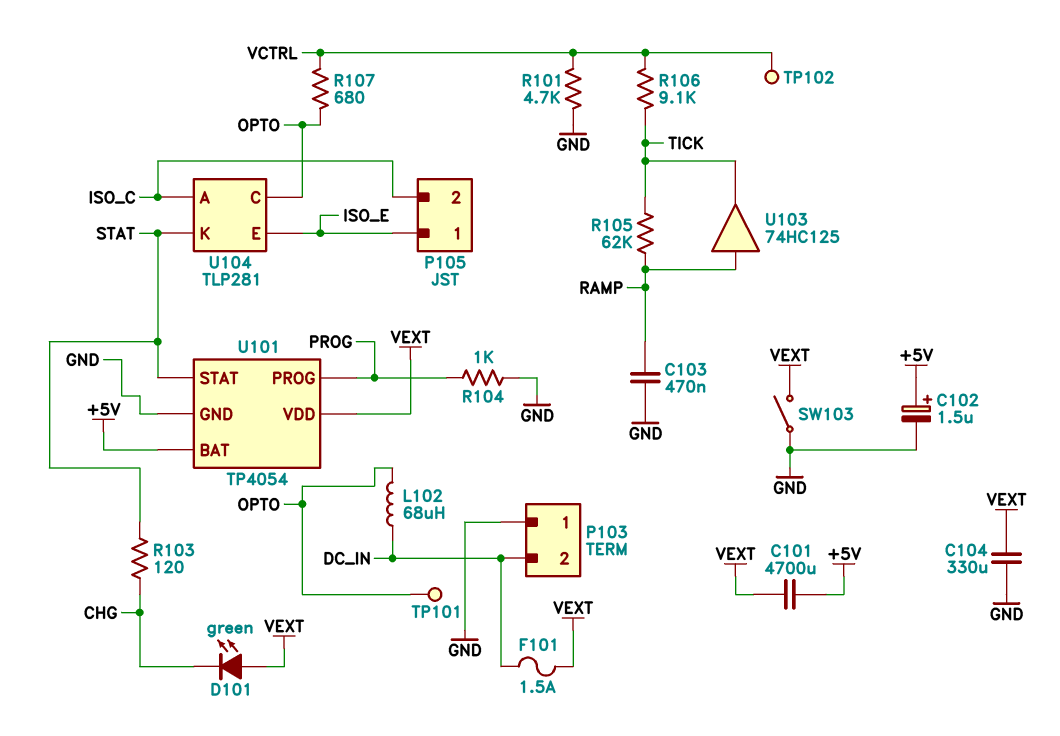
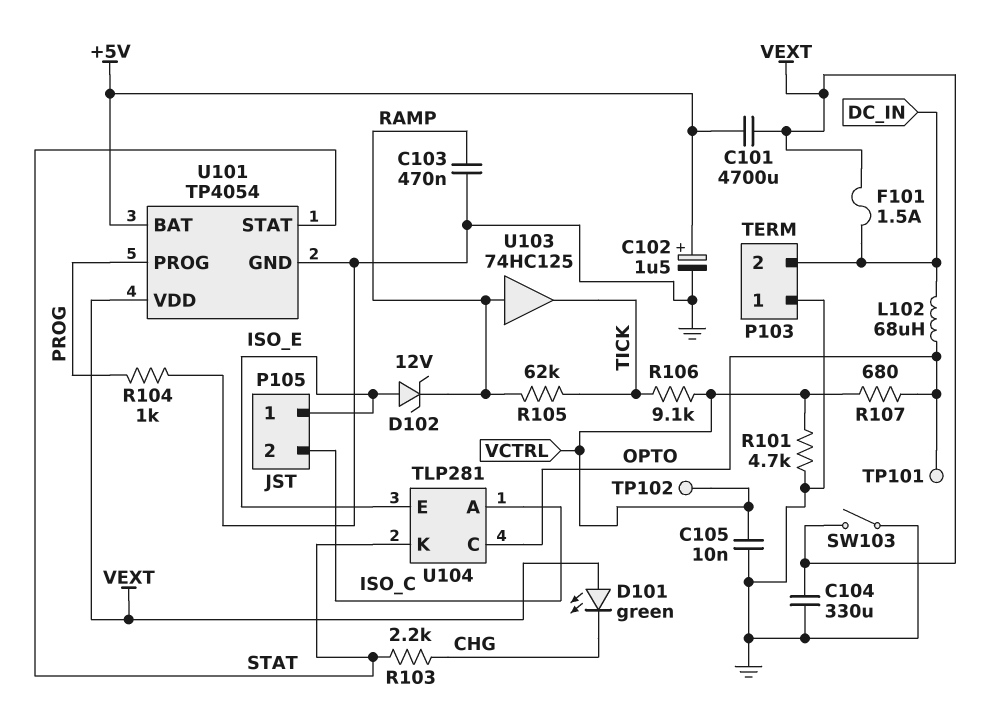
C105: none -> 10nF (GND, VCTRL)
D102: none -> zener 12V (A ISO_E, K RAMP)
R103: 120 (CHG, STAT) -> 2.2k (CHG, STAT)

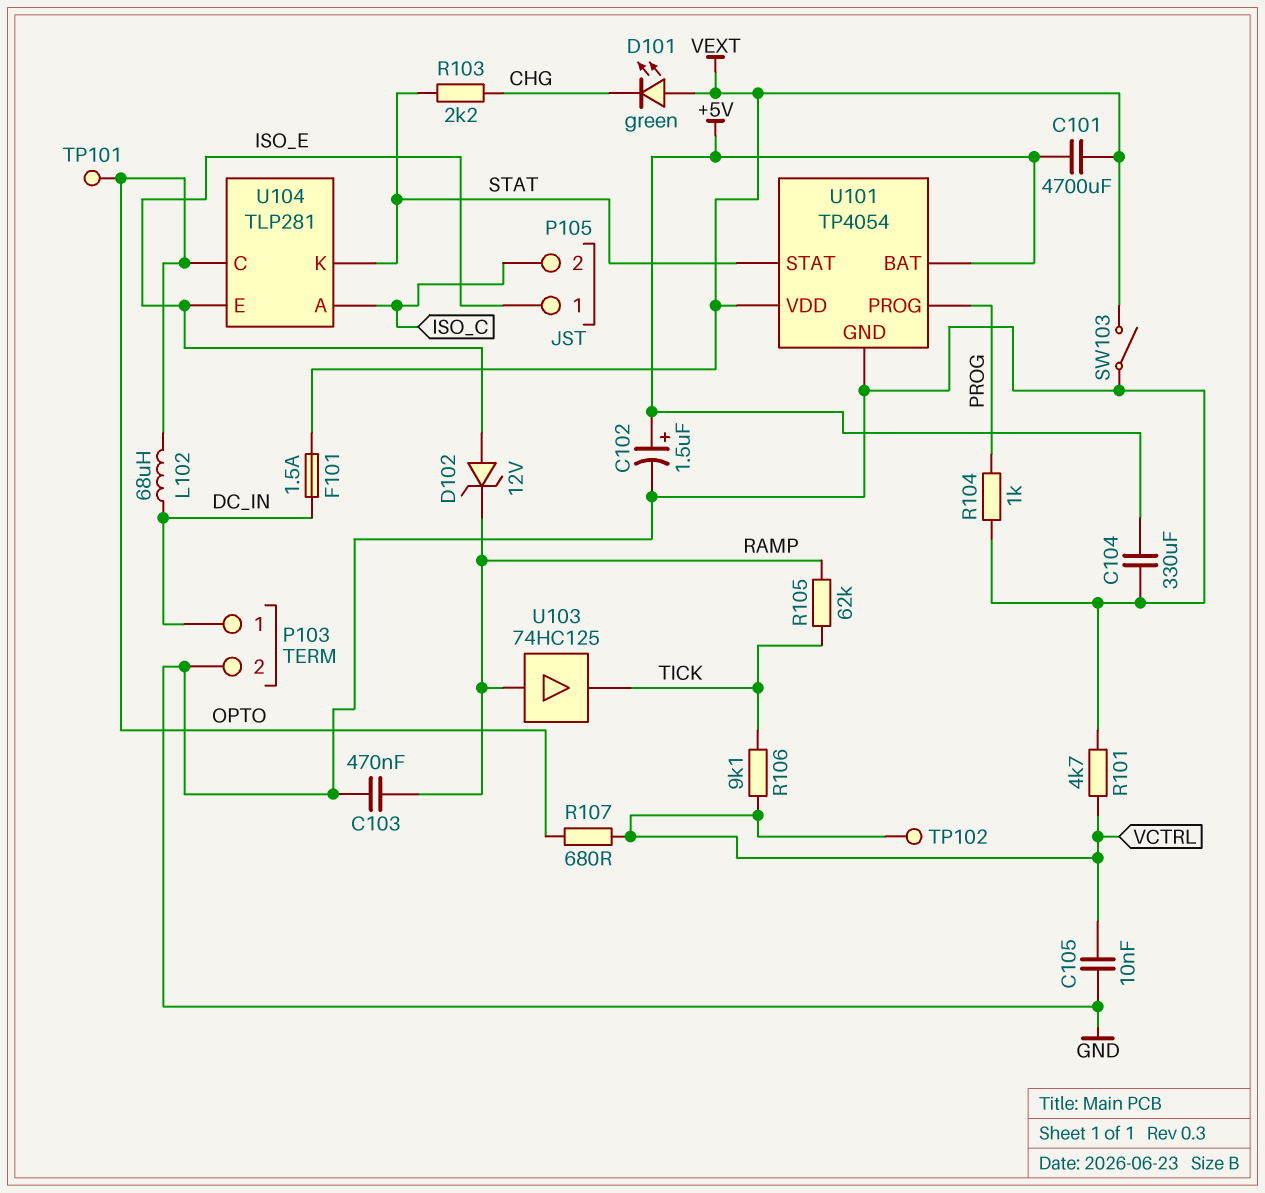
C104: 330uF (GND, VEXT) -> 330uF (+5V, GND)
P103 pin 1: GND -> DC_IN
P103 pin 2: DC_IN -> GND

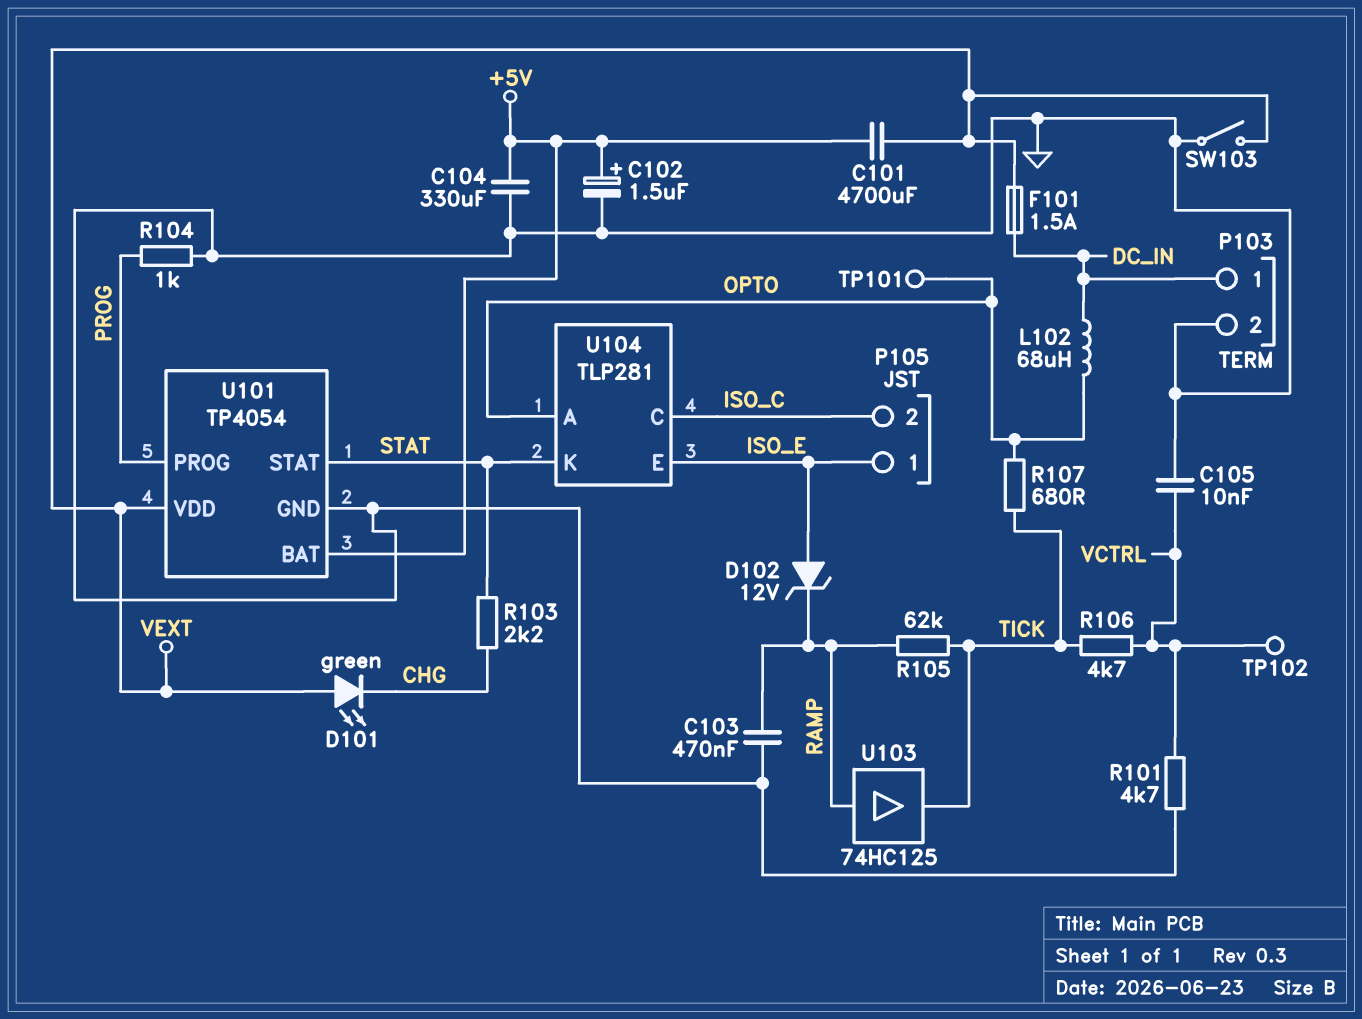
R106: 9.1k (TICK, VCTRL) -> 4.7k (TICK, VCTRL)
R107: 680 (OPTO, VCTRL) -> 680 (OPTO, TICK)
U104 pin A: ISO_C -> OPTO
U104 pin C: OPTO -> ISO_C

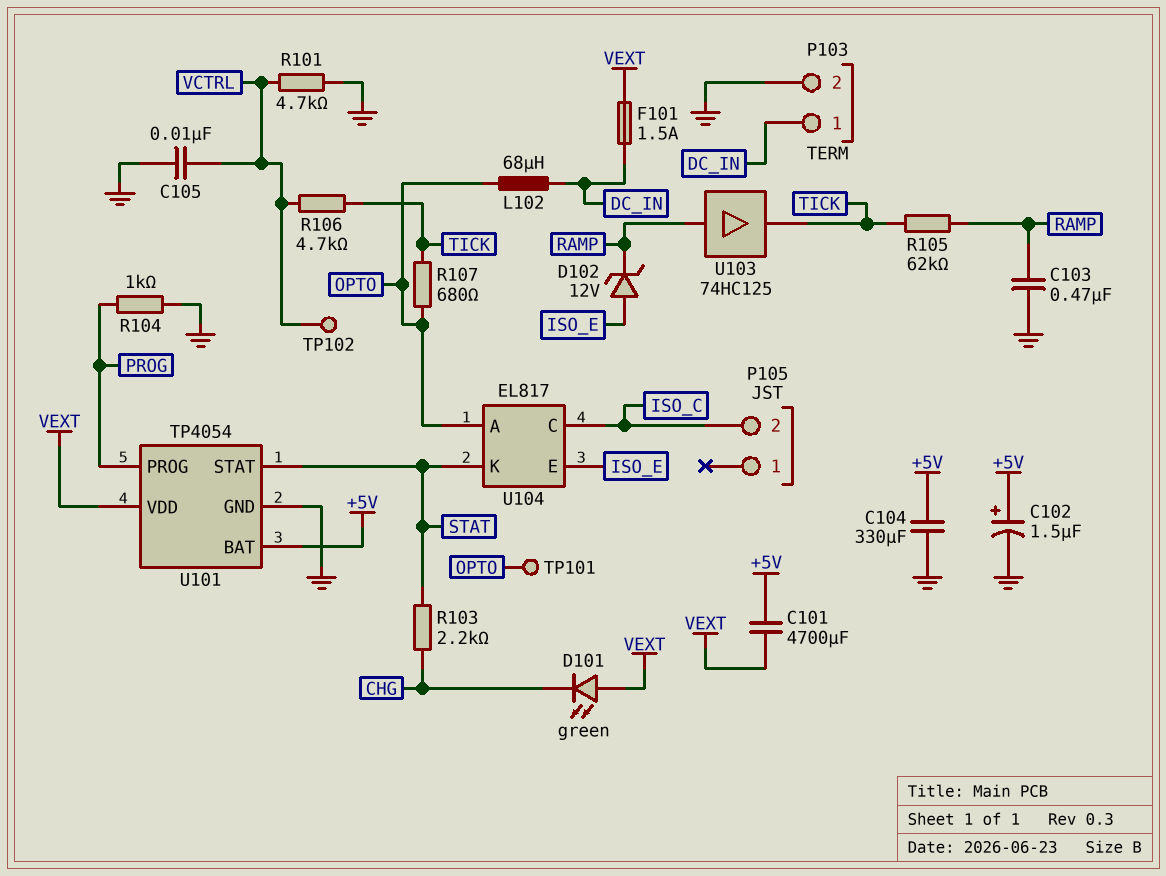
P105 pin 1: ISO_E -> none
SW103: switch (GND, VEXT) -> none
U104: TLP281 -> EL817

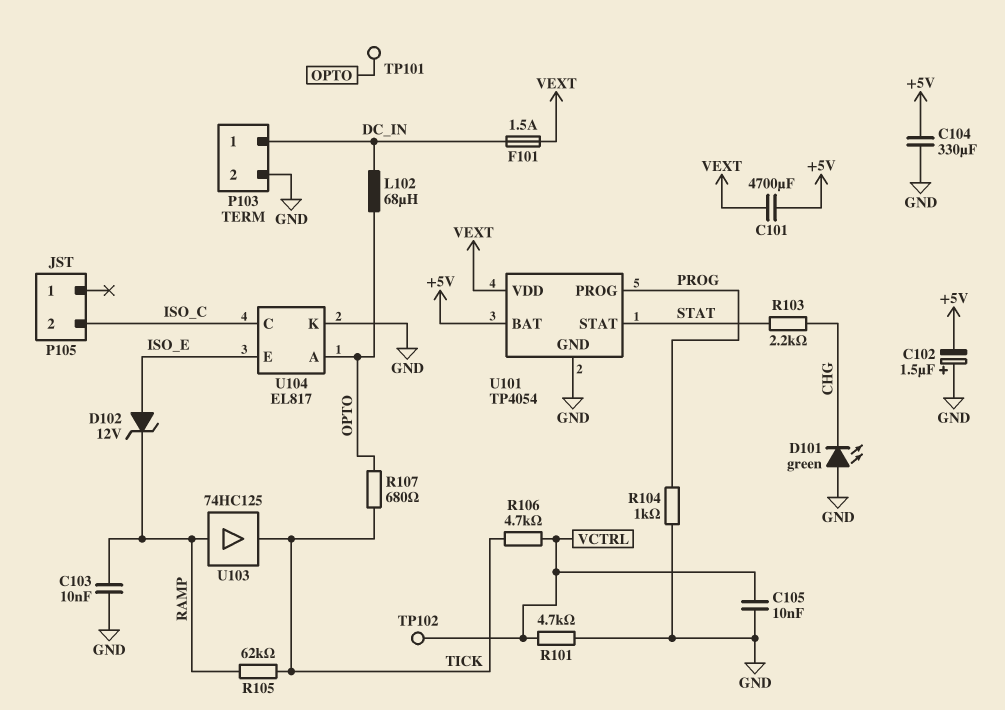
C102: 1.5uF (plus +5V, minus GND) -> 1.5uF (plus GND, minus +5V)
C103: 470nF (GND, RAMP) -> 10nF (GND, RAMP)
D101: LED green (A VEXT, K CHG) -> LED green (A GND, K CHG)
U104 pin K: STAT -> GND

